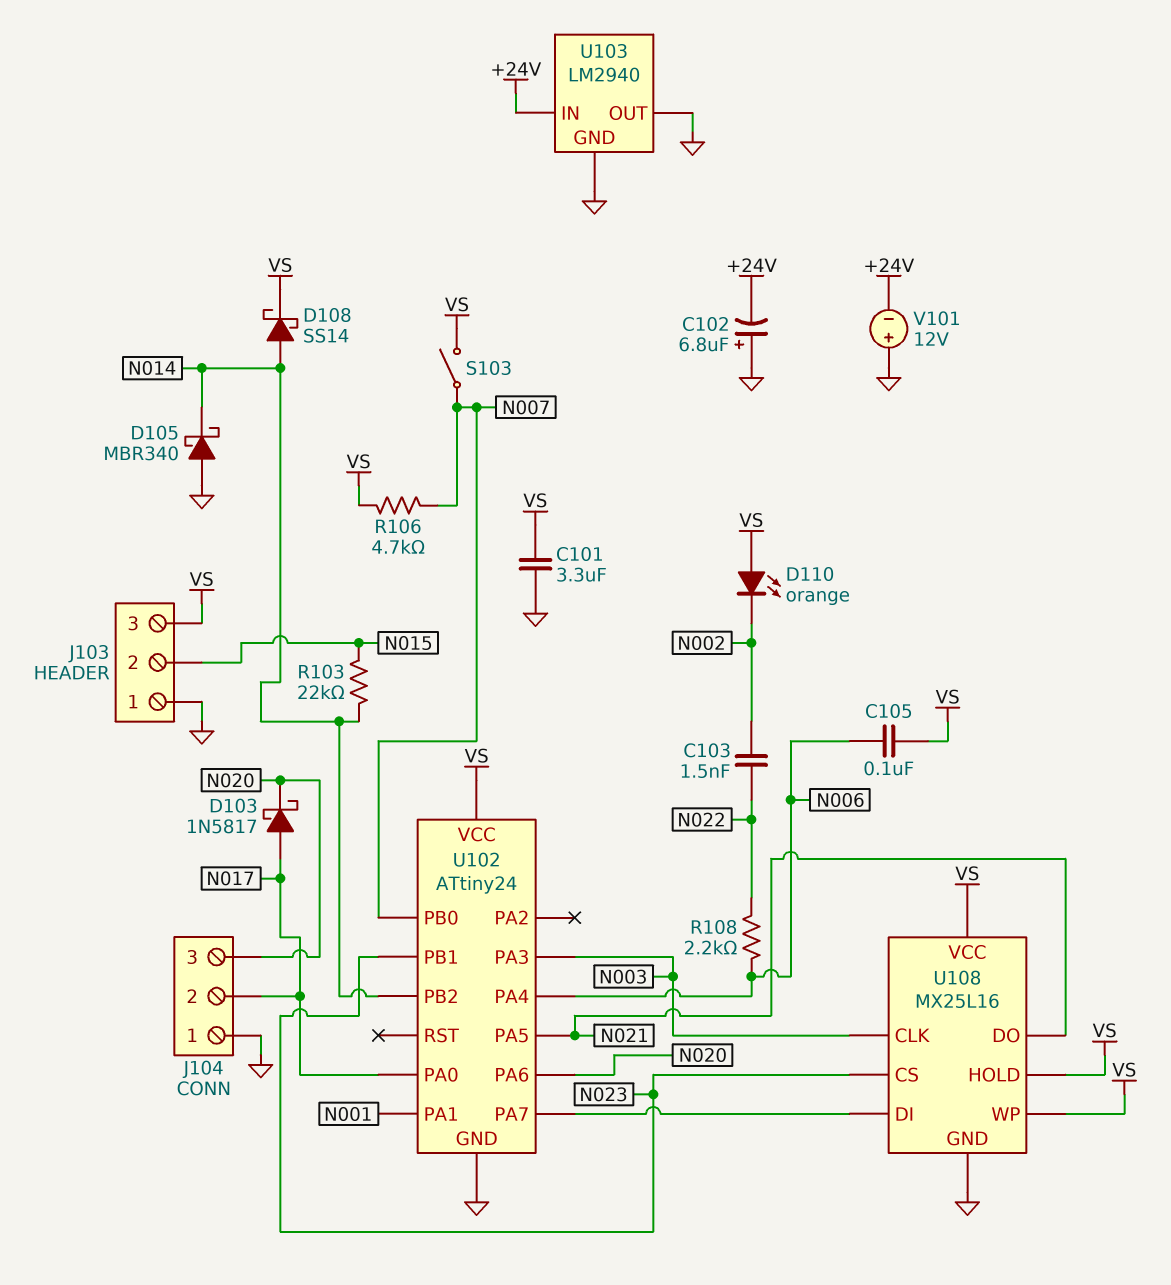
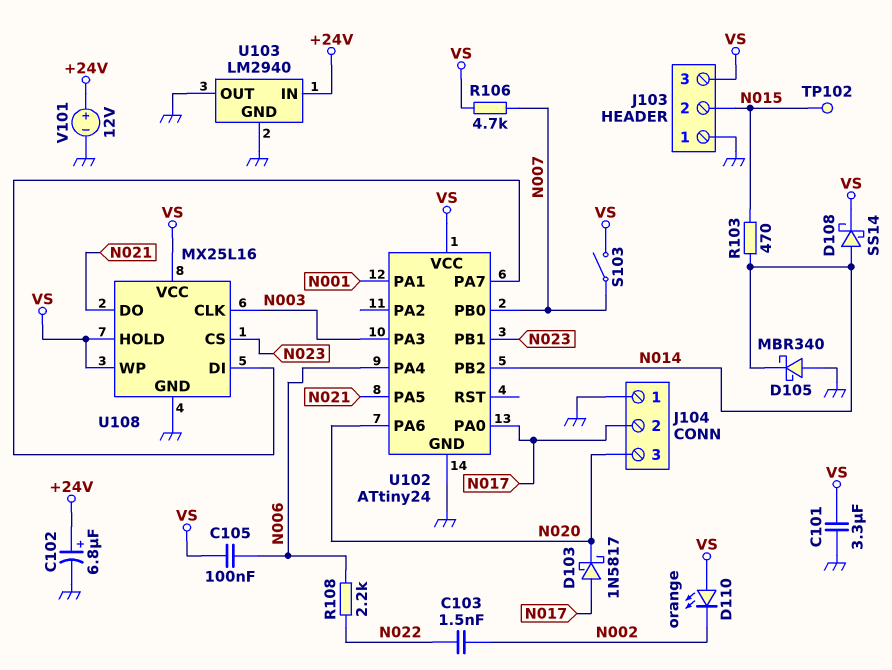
C102: 6.8uF (plus GND, minus +24V) -> 6.8uF (plus +24V, minus GND)
R103: 22k (N014, N015) -> 470 (N014, N015)
TP102: none -> test point (N015)
V101: 12V (plus GND, minus +24V) -> 12V (plus +24V, minus GND)

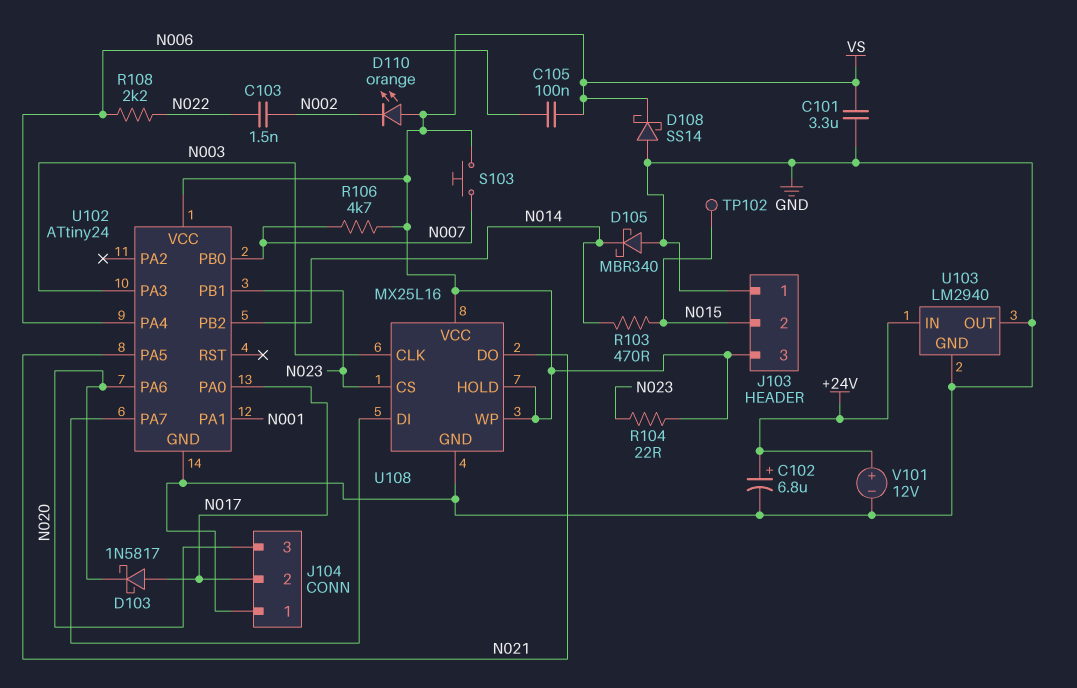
D108: schottky SS14 (A N014, K VS) -> schottky SS14 (A GND, K VS)
R104: none -> 22 (N023, VS)
S103: switch (N007, VS) -> button (N007, VS)

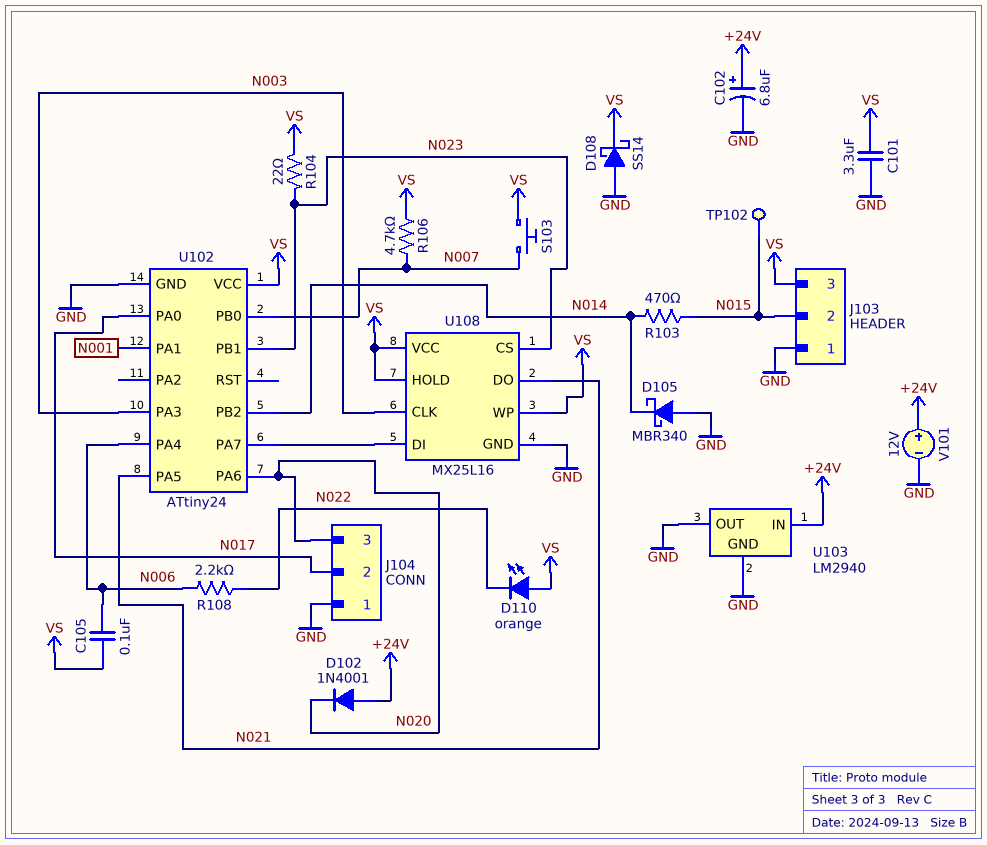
C103: 1.5nF (N002, N022) -> none
D102: none -> diode 1N4001 (A +24V, K N020)
D103: schottky 1N5817 (A N017, K N020) -> none
D110: LED orange (A VS, K N002) -> LED orange (A VS, K N022)

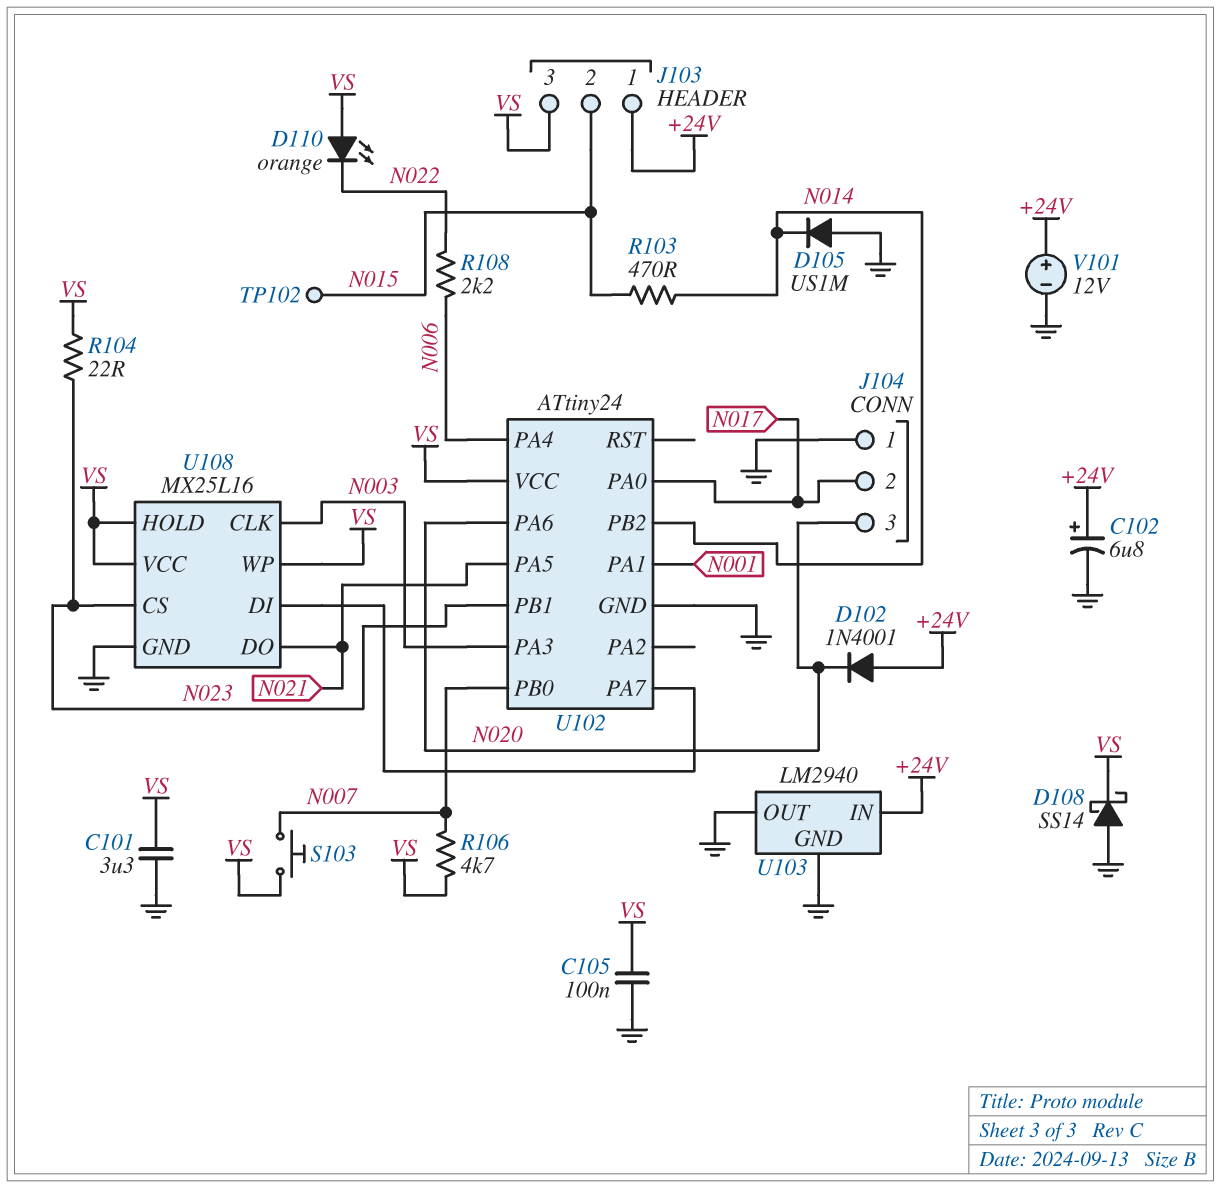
C105: 100nF (N006, VS) -> 100nF (GND, VS)
D105: schottky MBR340 (A GND, K N014) -> diode US1M (A GND, K N014)
J103 pin 1: GND -> +24V

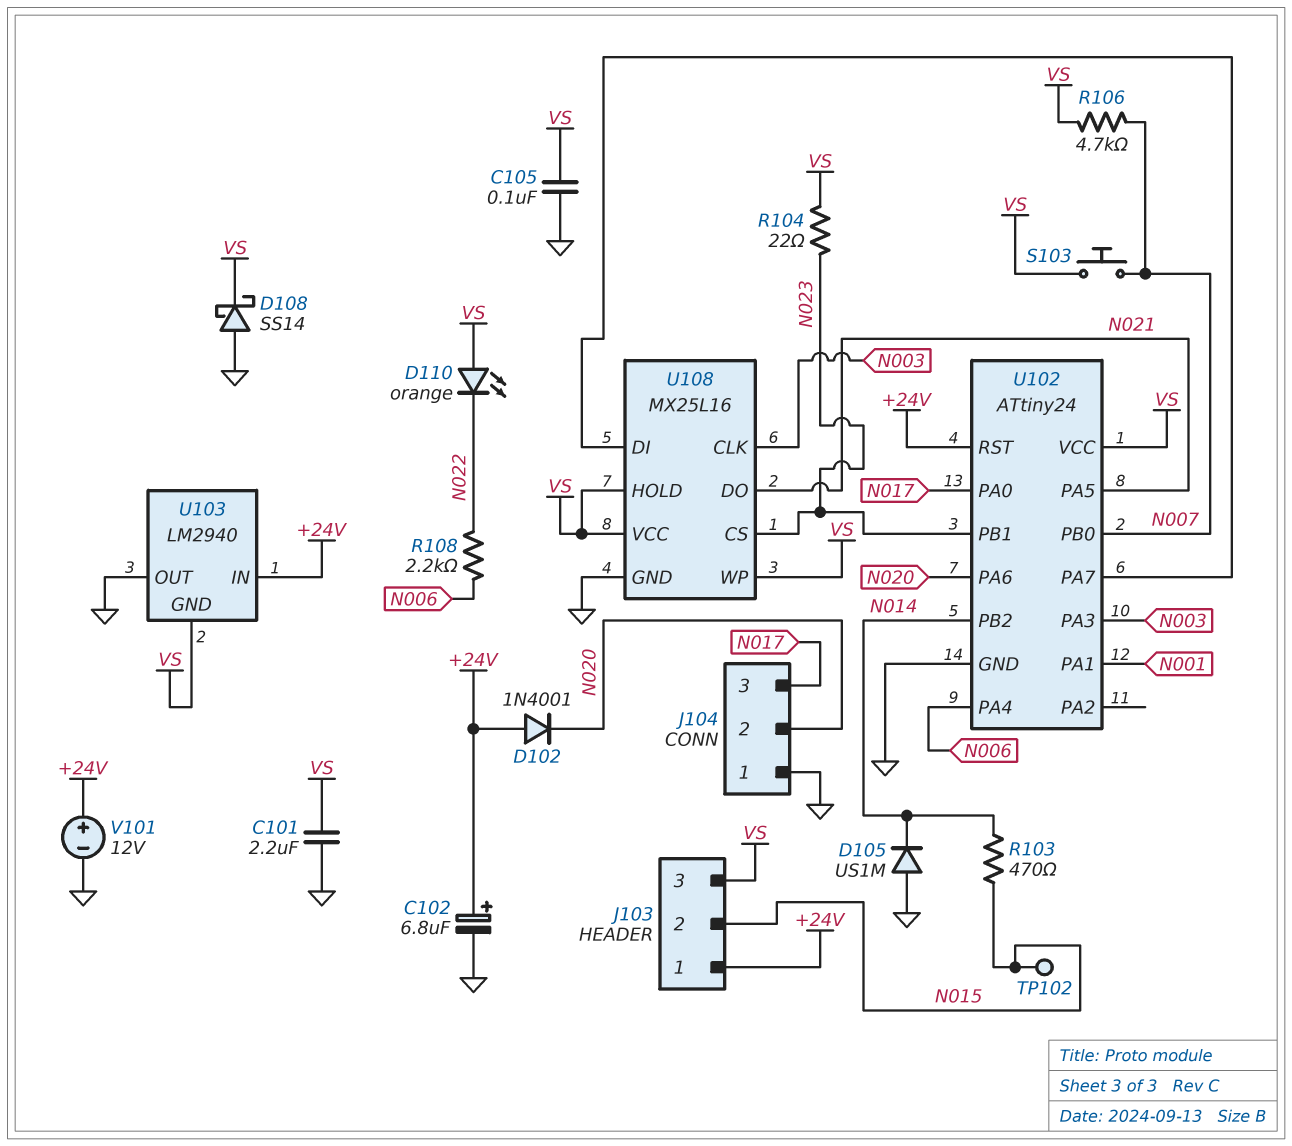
C101: 3.3uF (GND, VS) -> 2.2uF (GND, VS)
J104 pin 2: N017 -> N020
J104 pin 3: N020 -> N017
U102 pin RST: none -> +24V
U103 pin GND: GND -> VS

